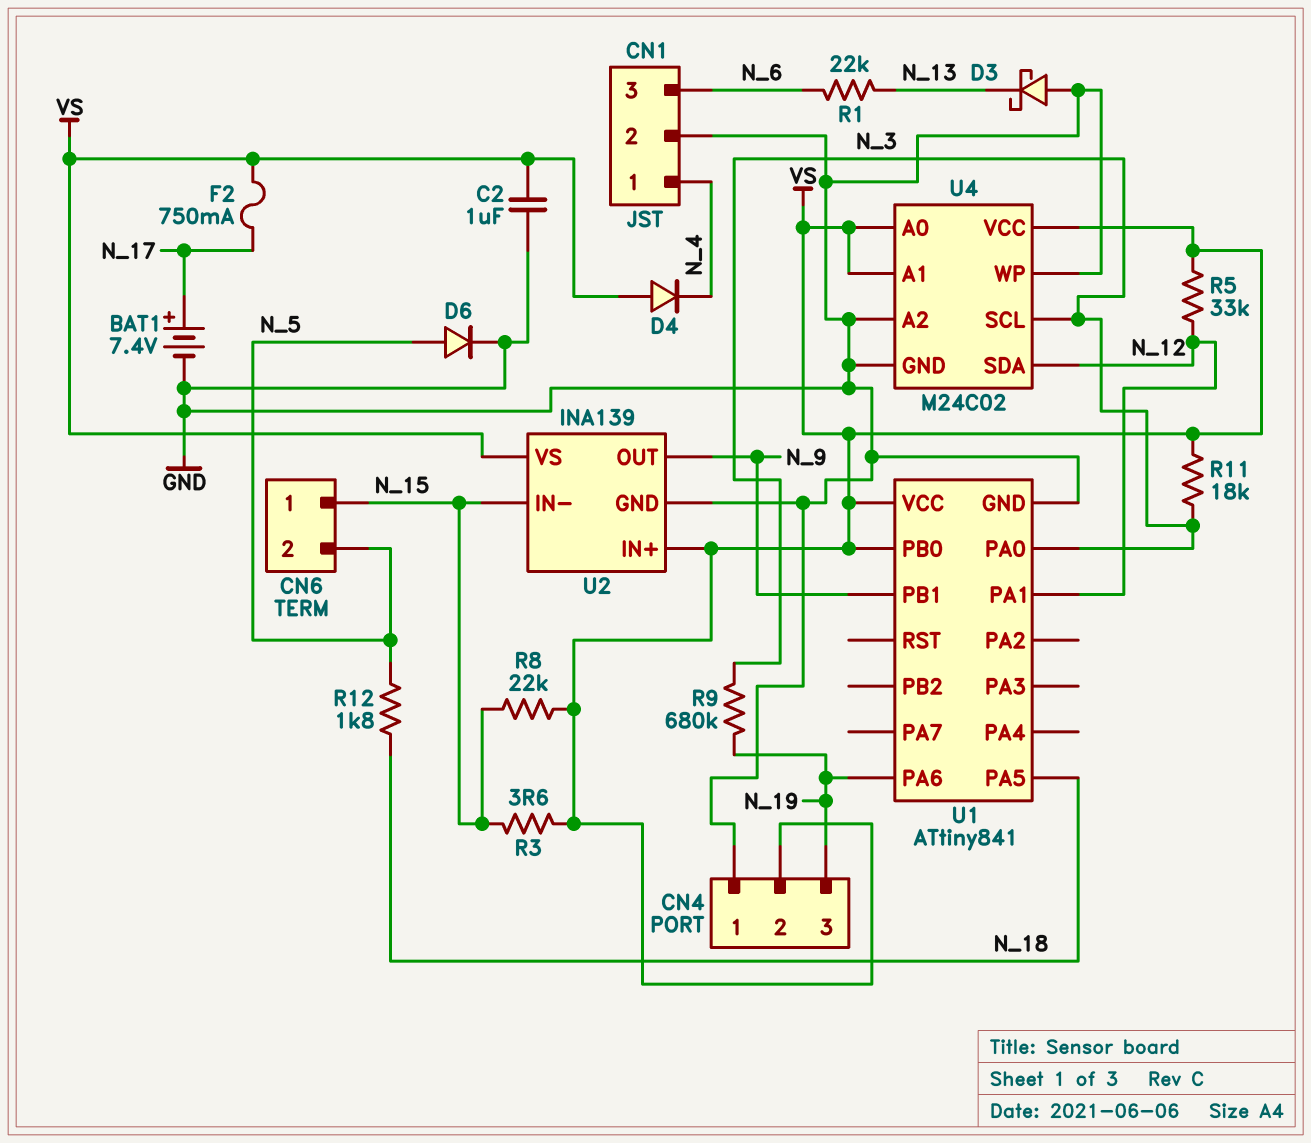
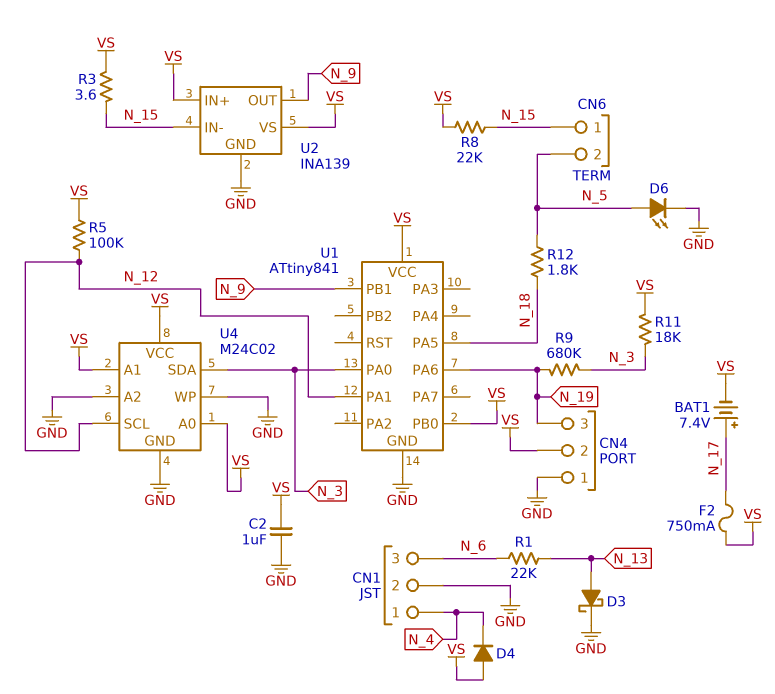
BAT1: 7.4V (plus N_17, minus GND) -> 7.4V (plus N_17, minus VS)
D3: schottky (A GND, K N_13) -> schottky (A N_13, K GND)
D6: diode (A N_5, K GND) -> LED (A N_5, K GND)
R5: 33k (N_12, VS) -> 100k (N_12, VS)
U4 pin SCL: N_3 -> N_12
U4 pin SDA: N_12 -> N_3

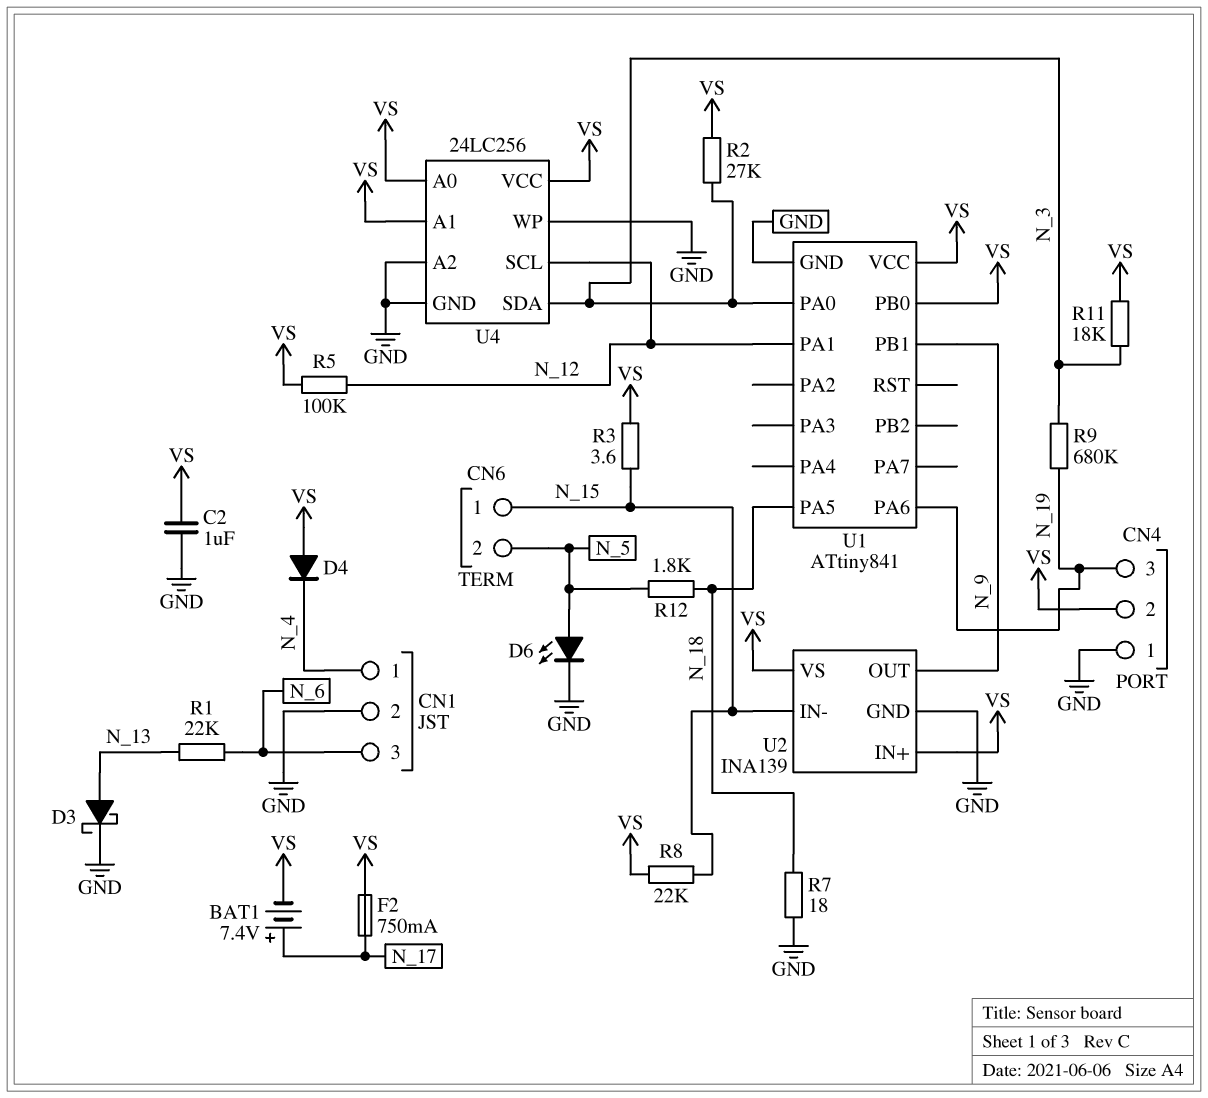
R2: none -> 27k (N_3, VS)
R7: none -> 18 (GND, N_18)
U4: M24C02 -> 24LC256

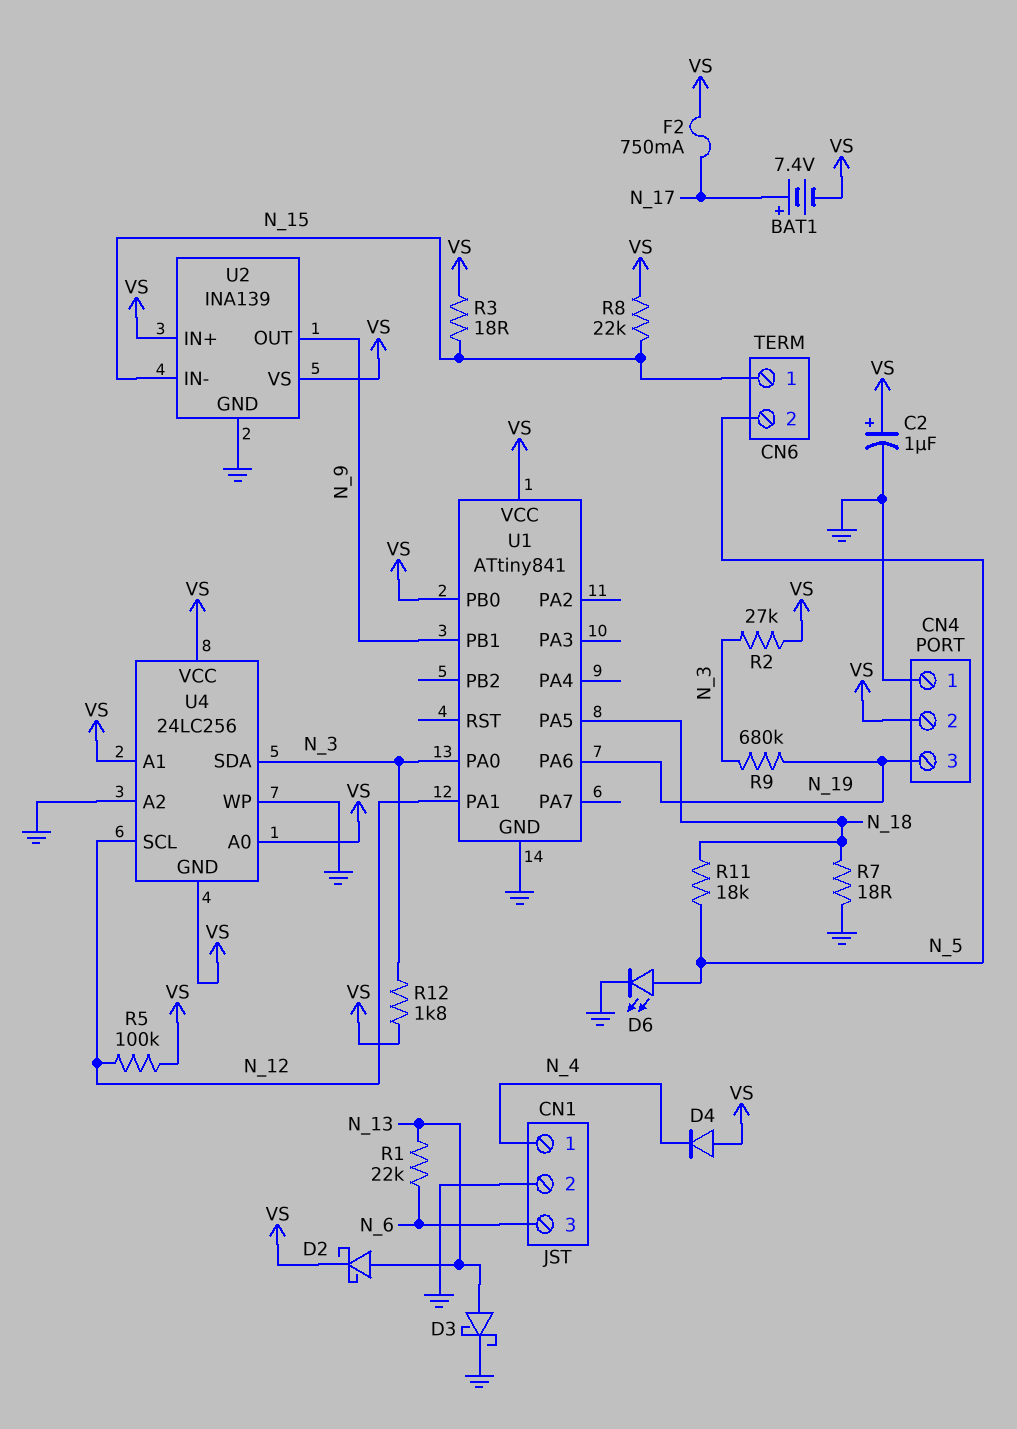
C2: 1uF (GND, VS) -> 1uF (plus VS, minus GND)
D2: none -> schottky (A N_13, K VS)
R3: 3.6 (N_15, VS) -> 18 (N_15, VS)
R11: 18k (N_3, VS) -> 18k (N_5, N_18)
R12: 1.8k (N_5, N_18) -> 1.8k (N_3, VS)
U4 pin GND: GND -> VS

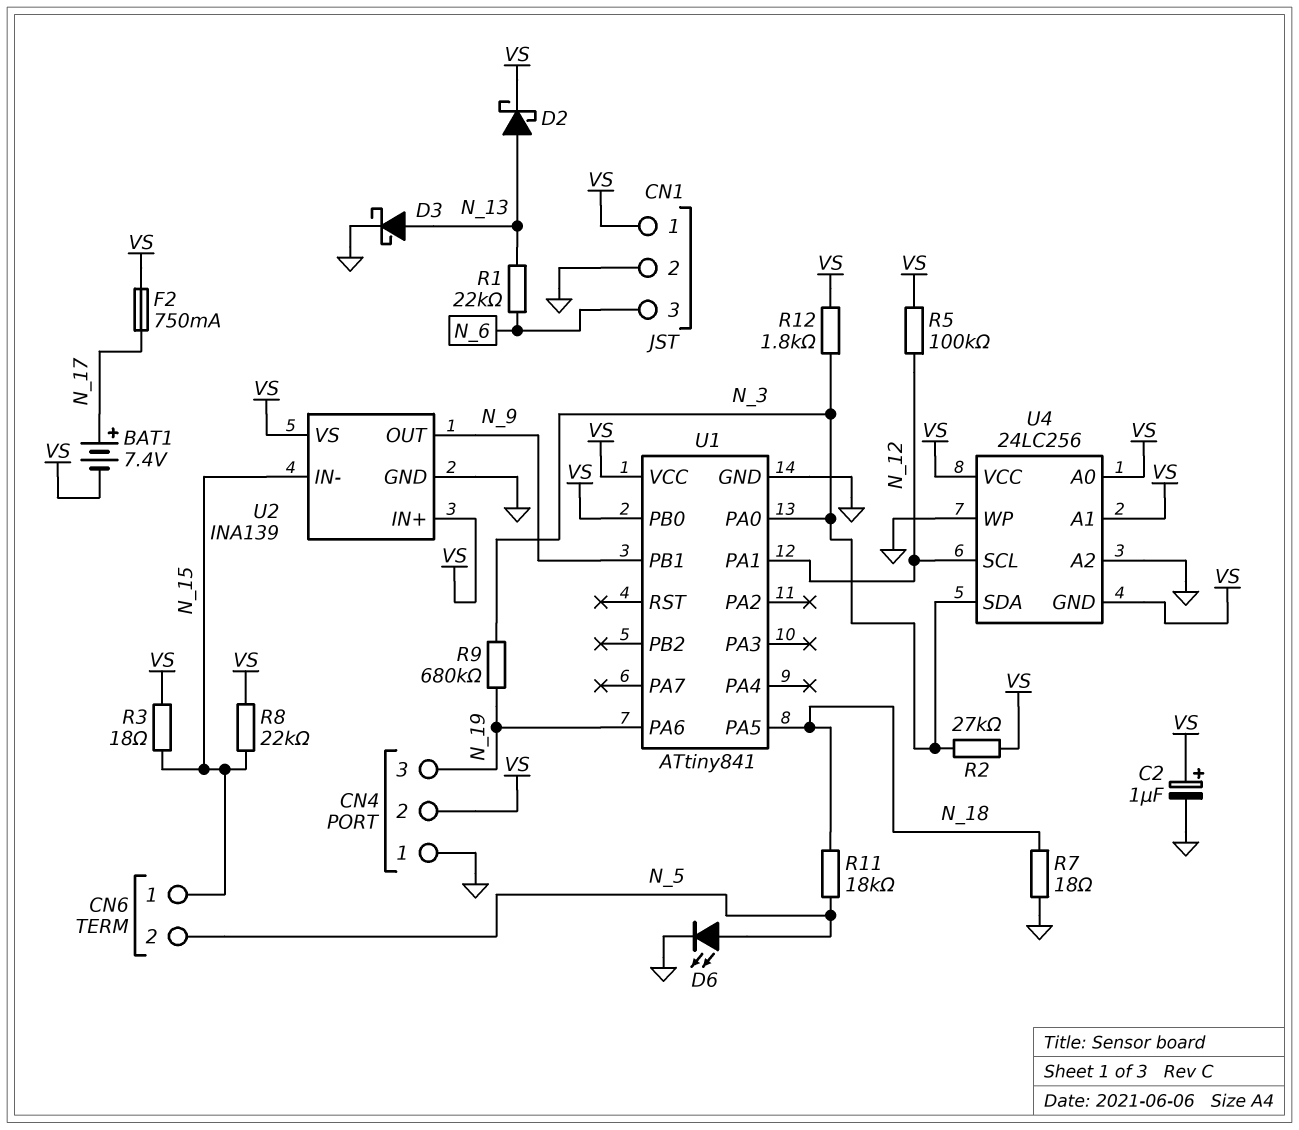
CN1 pin 1: N_4 -> VS
D4: diode (A VS, K N_4) -> none

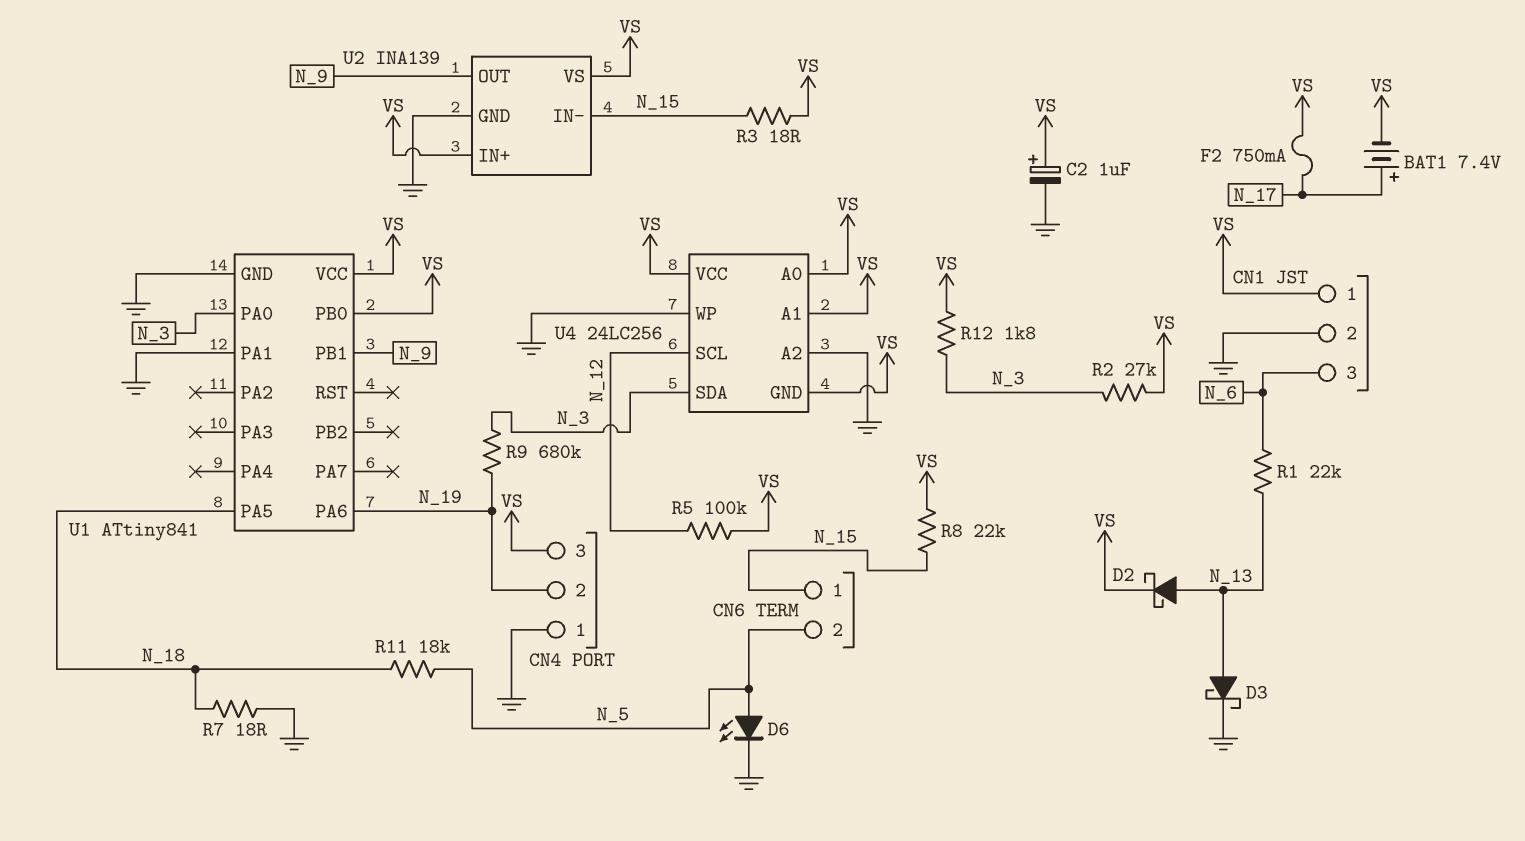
CN4 pin 2: VS -> N_19
CN4 pin 3: N_19 -> VS
U1 pin PA1: N_12 -> GND

